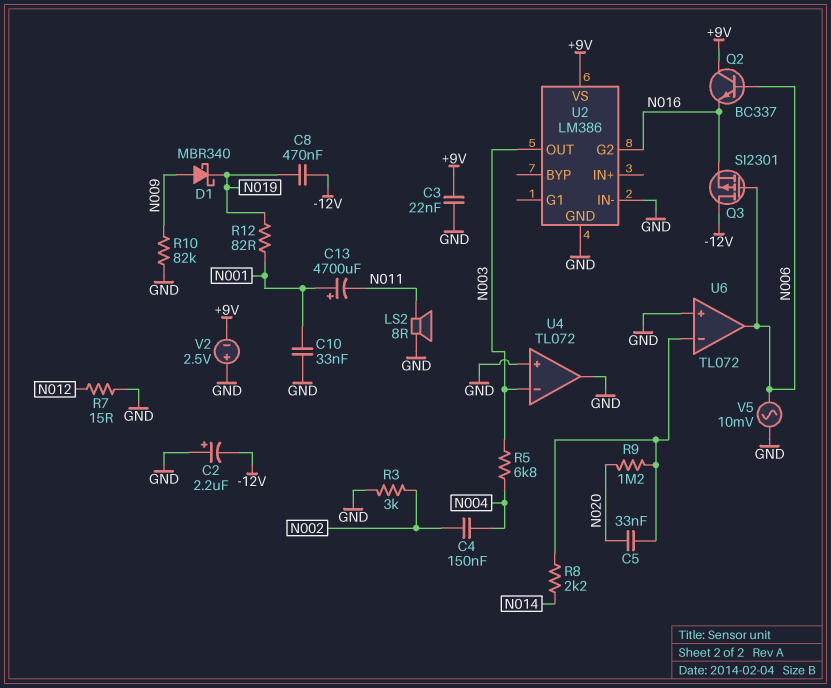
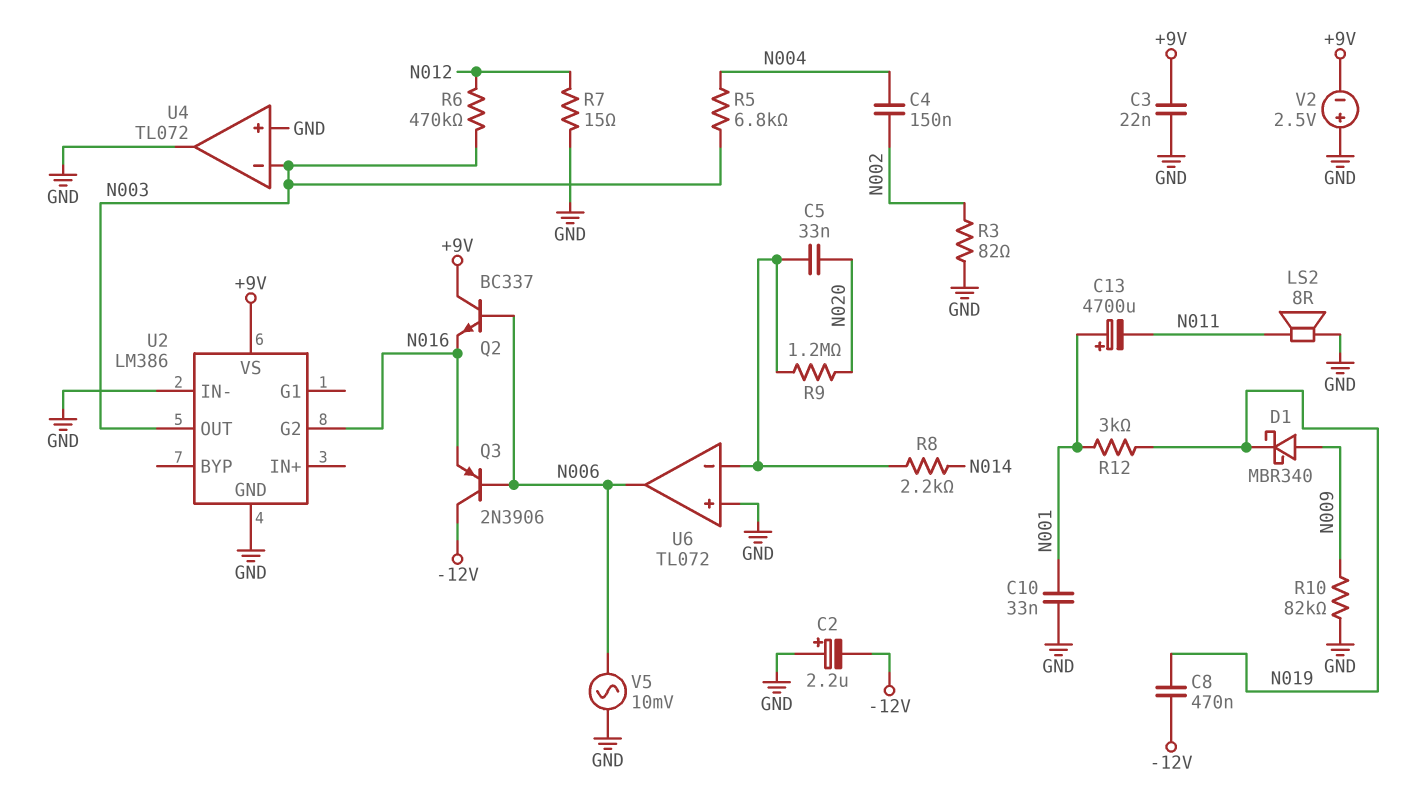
Q3: PMOS SI2301 (G N006, D -12V, S N016) -> PNP 2N3906 (B N006, C -12V, E N016)
R3: 3k (GND, N002) -> 82 (GND, N002)
R6: none -> 470k (N003, N012)
R12: 82 (N001, N019) -> 3k (N001, N019)

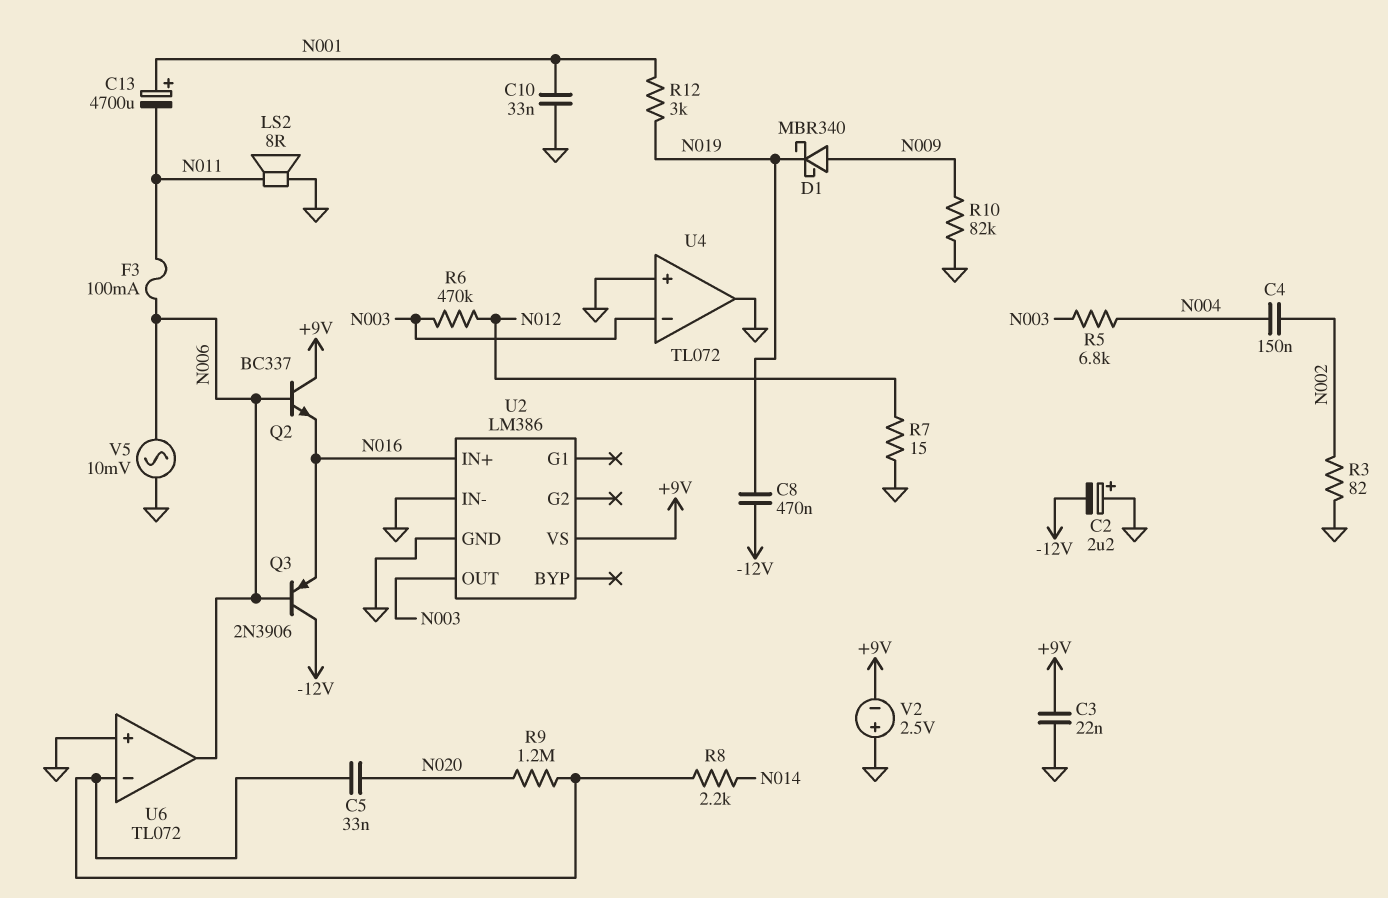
F3: none -> 100mA (N006, N011)
U2 pin G2: N016 -> none
U2 pin IN+: none -> N016

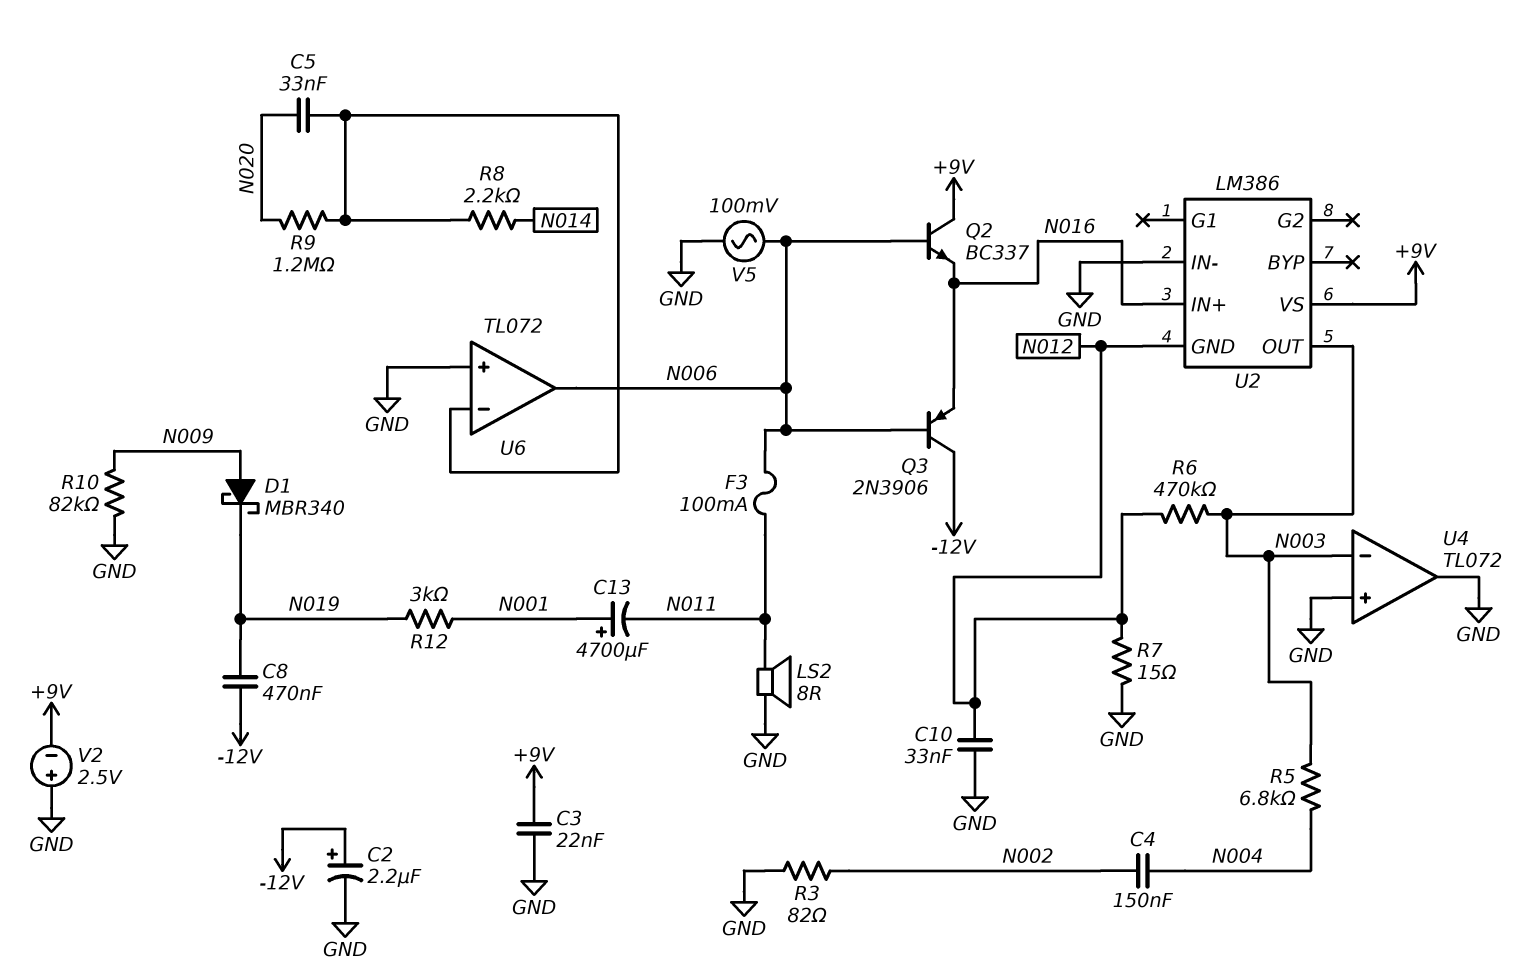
C2: 2.2uF (plus GND, minus -12V) -> 2.2uF (plus -12V, minus GND)
C10: 33nF (GND, N001) -> 33nF (GND, N012)
U2 pin GND: GND -> N012
V5: AC 10mV (GND, N006) -> AC 100mV (GND, N006)

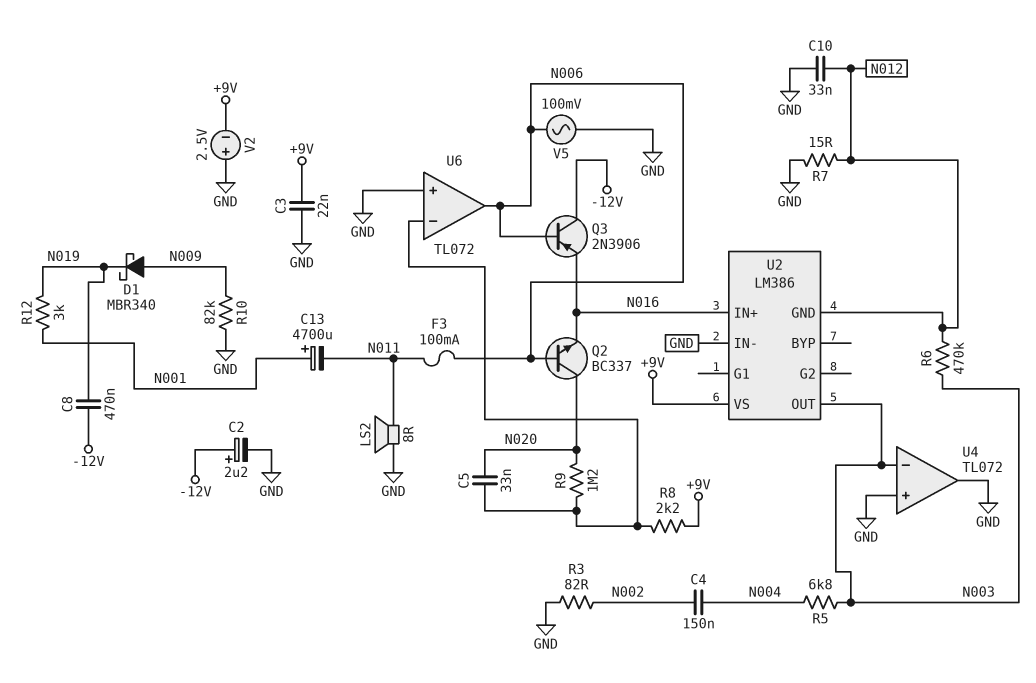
Q2: NPN BC337 (B N006, C +9V, E N016) -> NPN BC337 (B N006, C N020, E N016)
R8: 2.2k (N014, U6/in-) -> 2.2k (+9V, U6/in-)

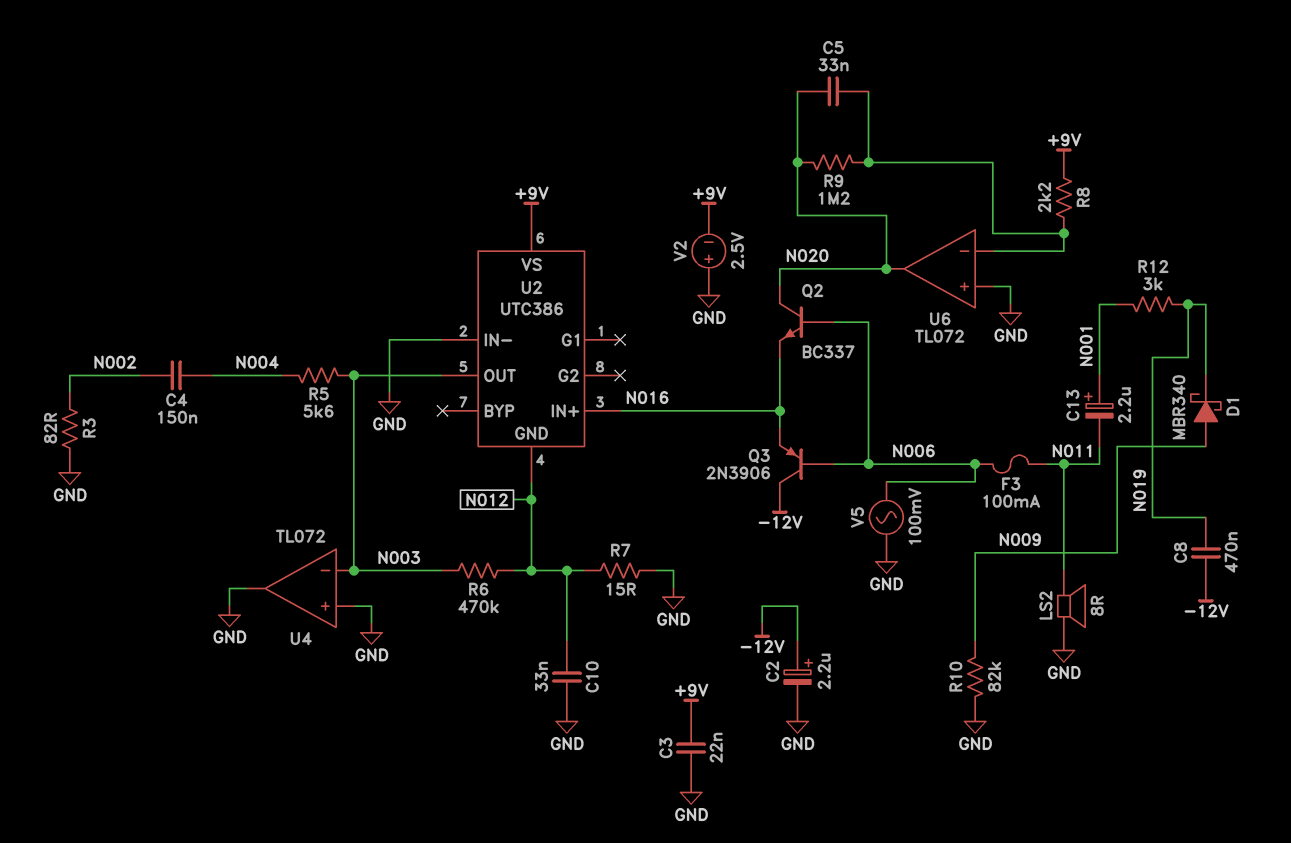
C13: 4700uF (plus N001, minus N011) -> 2.2uF (plus N001, minus N011)
R5: 6.8k (N003, N004) -> 5.6k (N003, N004)
U2: LM386 -> UTC386
U6 pin out: N006 -> N020

